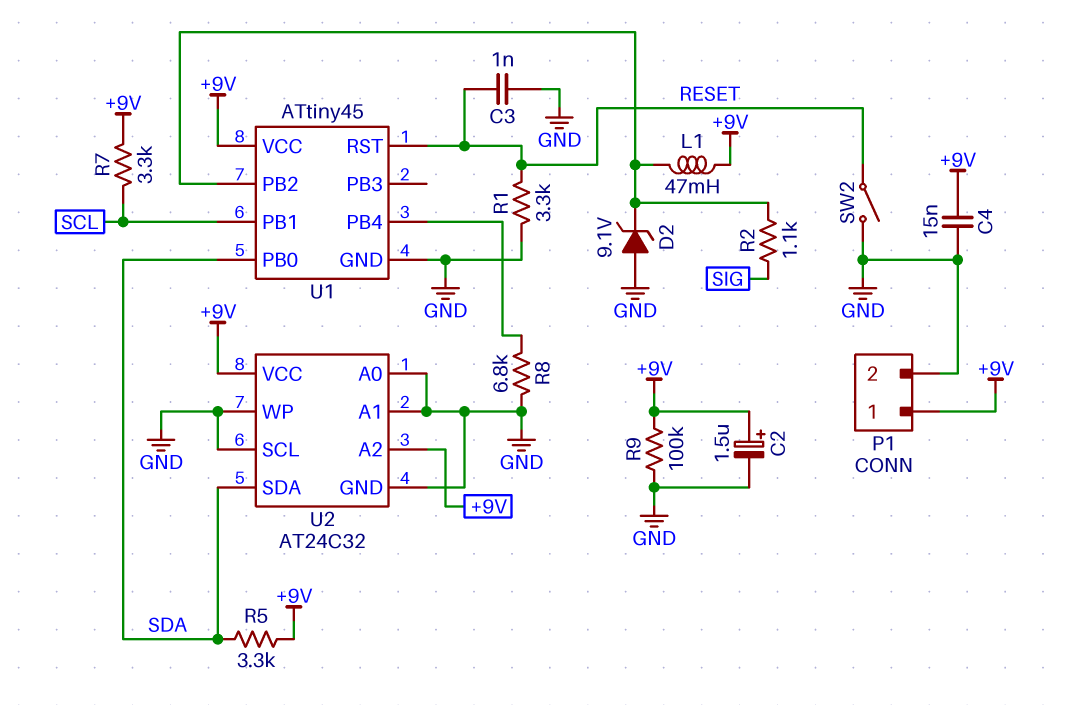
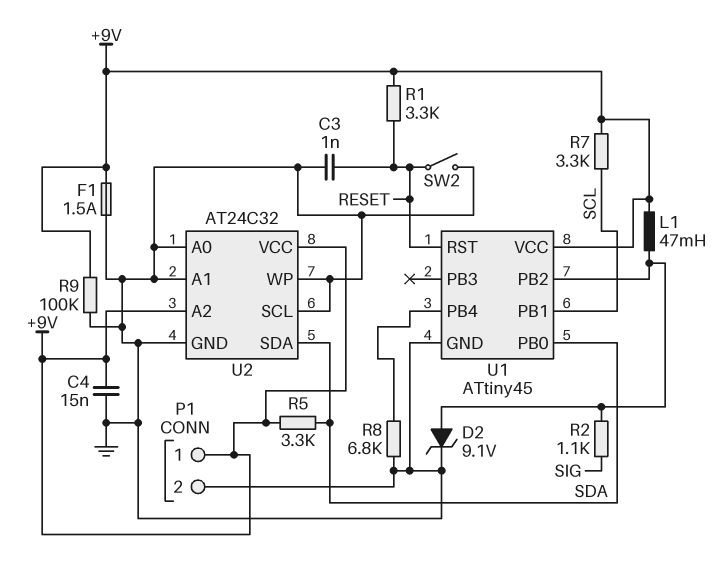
C2: 1.5uF (plus +9V, minus GND) -> none
D2: zener 9.1V (A GND, K U1/PB2) -> zener 9.1V (A U1/PB2, K GND)
F1: none -> 1.5A (+9V, GND)
R1: 3.3k (GND, RESET) -> 3.3k (+9V, RESET)

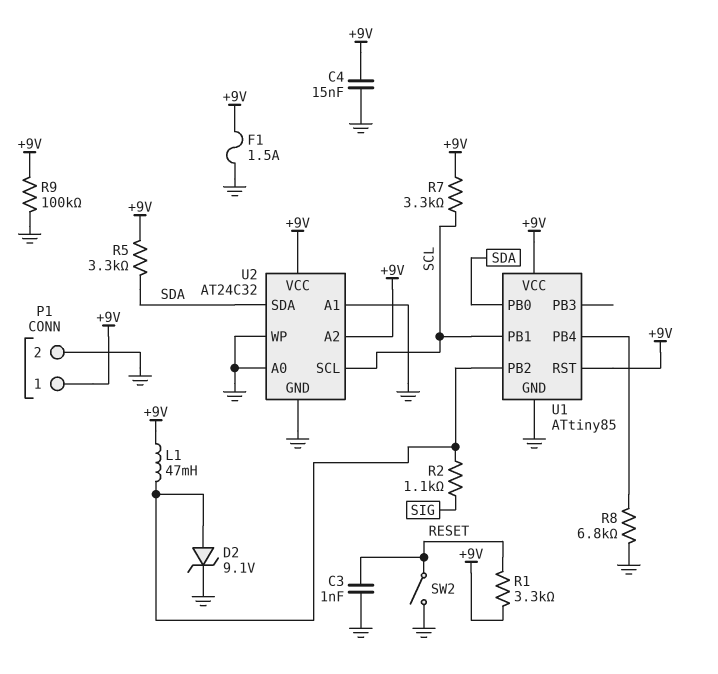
U1: ATtiny45 -> ATtiny85
U1 pin RST: RESET -> +9V
U2 pin SCL: GND -> SCL

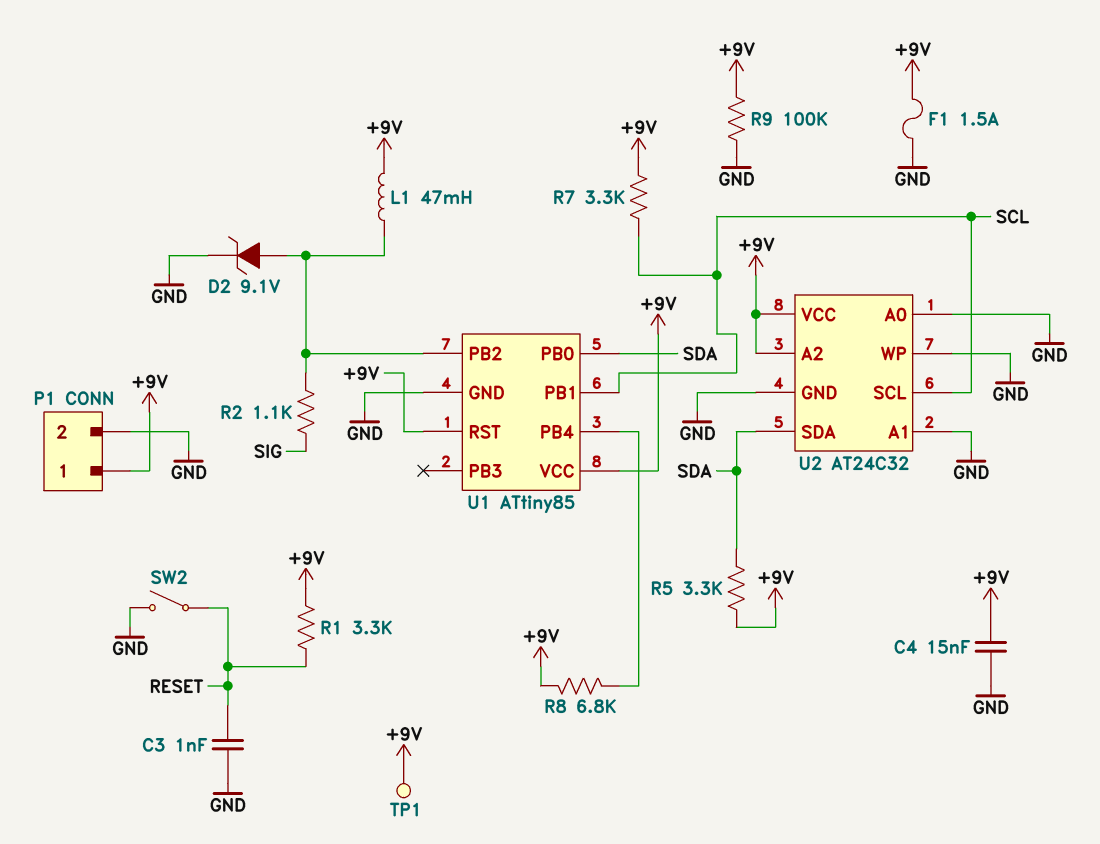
R8: 6.8k (GND, U1/PB4) -> 6.8k (+9V, U1/PB4)
TP1: none -> test point (+9V)

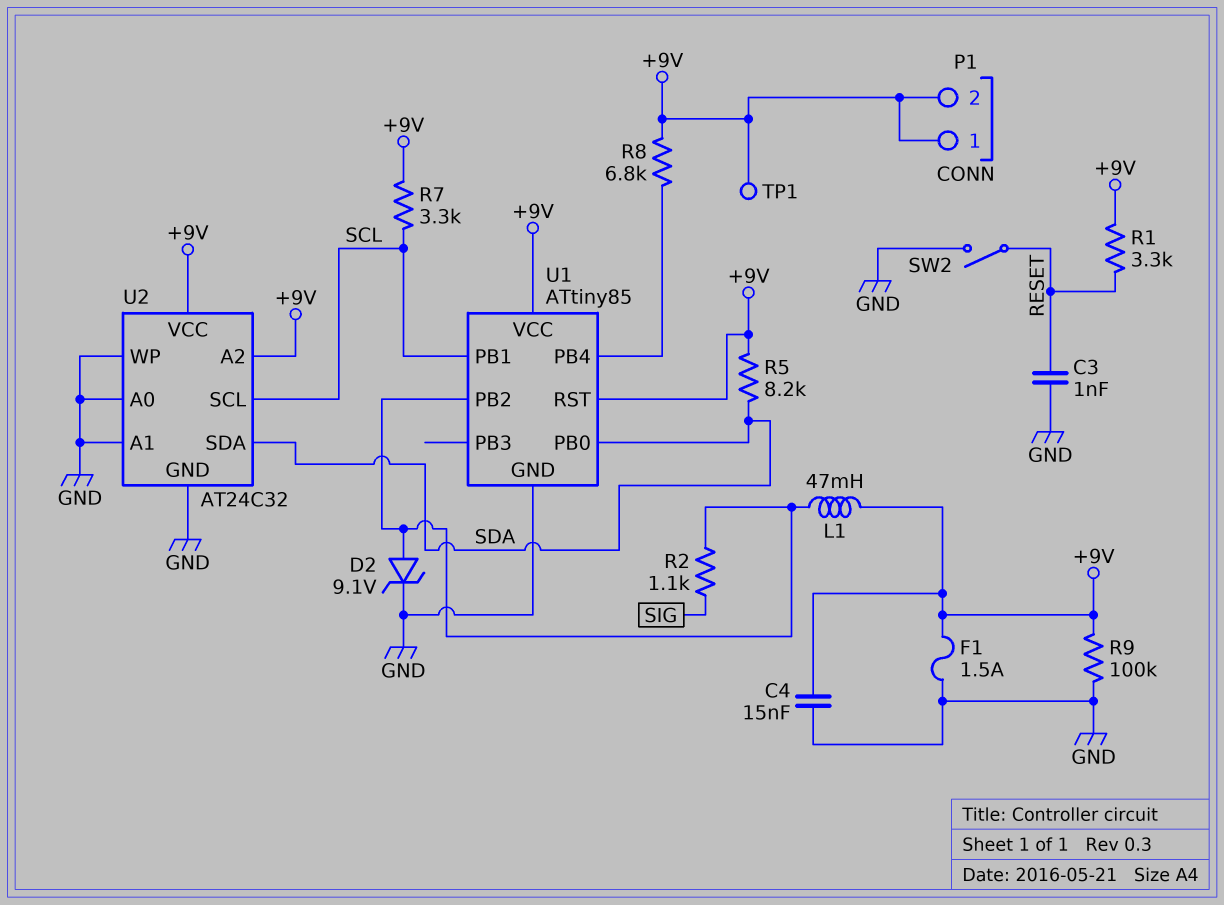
P1 pin 2: GND -> +9V
R5: 3.3k (+9V, SDA) -> 8.2k (+9V, SDA)

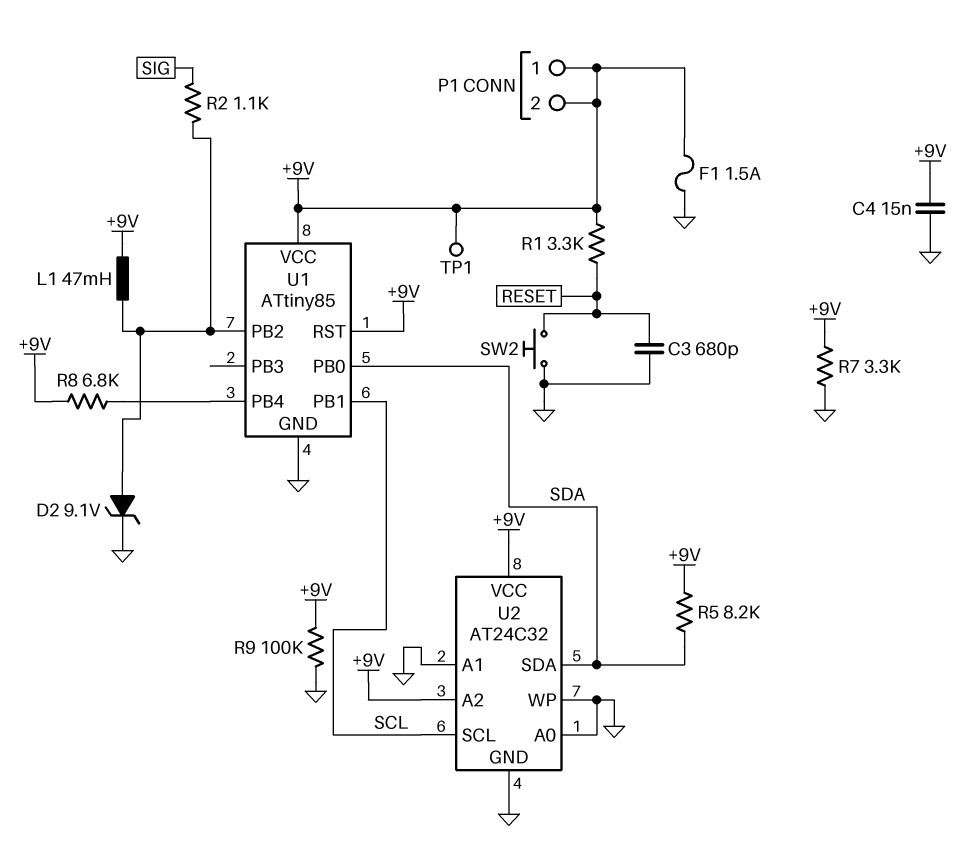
C3: 1nF (GND, RESET) -> 680pF (GND, RESET)
R7: 3.3k (+9V, SCL) -> 3.3k (+9V, GND)
SW2: switch (GND, RESET) -> button (GND, RESET)

